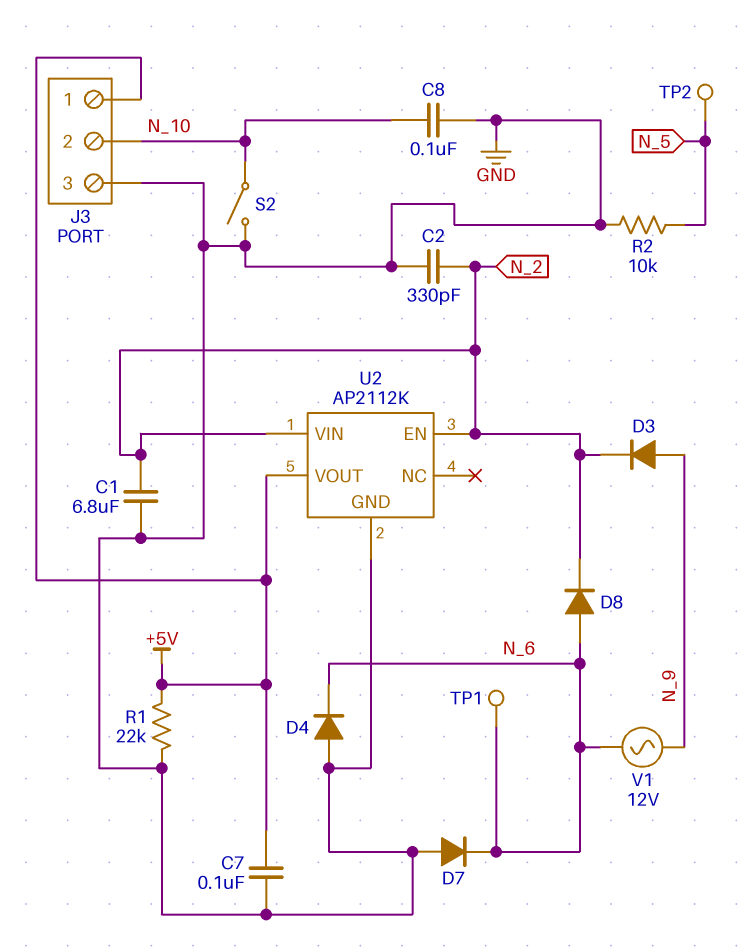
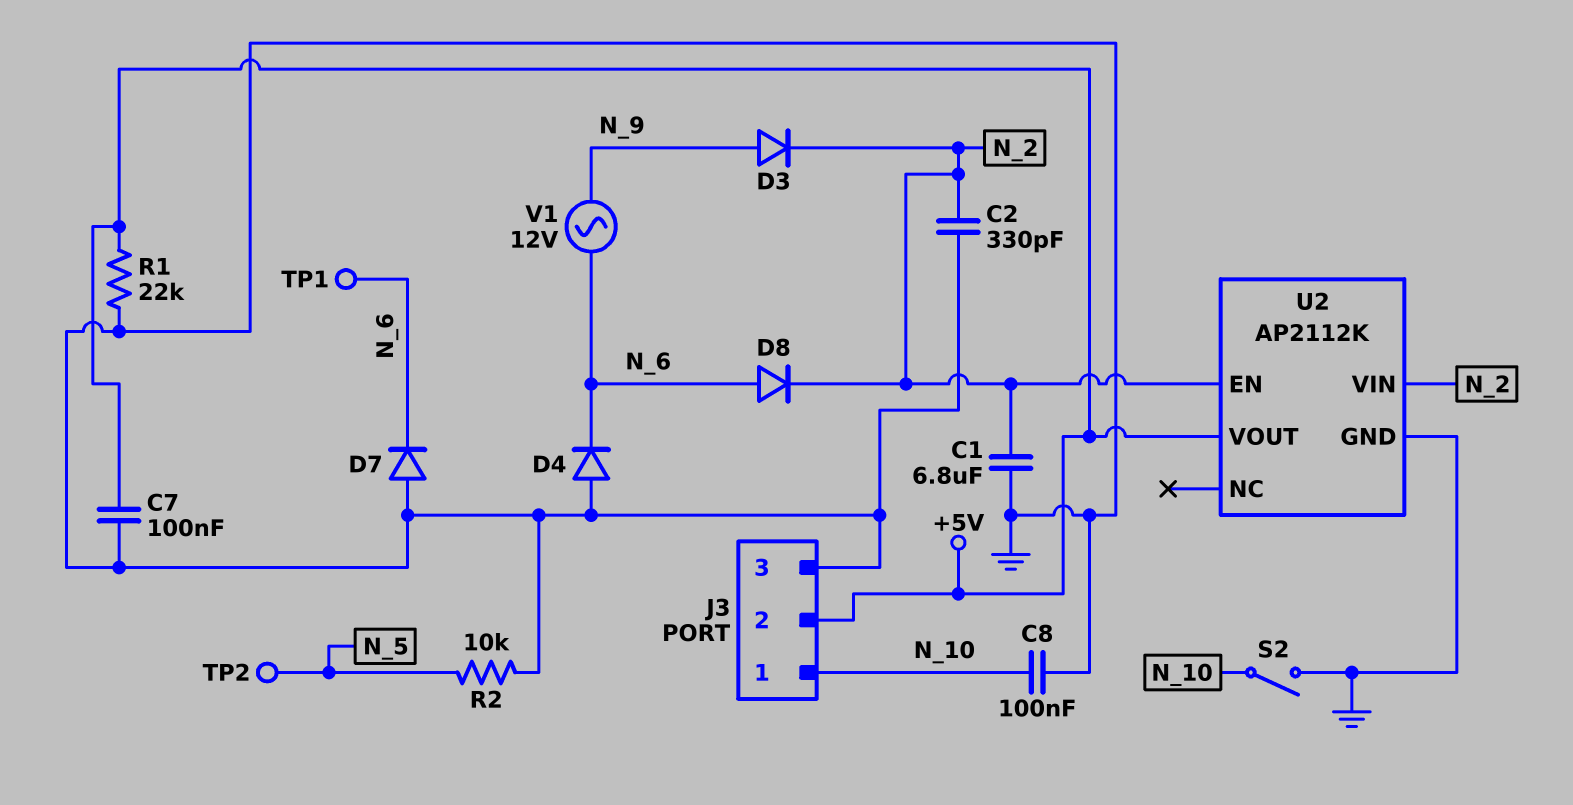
J3 pin 1: +5V -> N_10
J3 pin 2: N_10 -> +5V

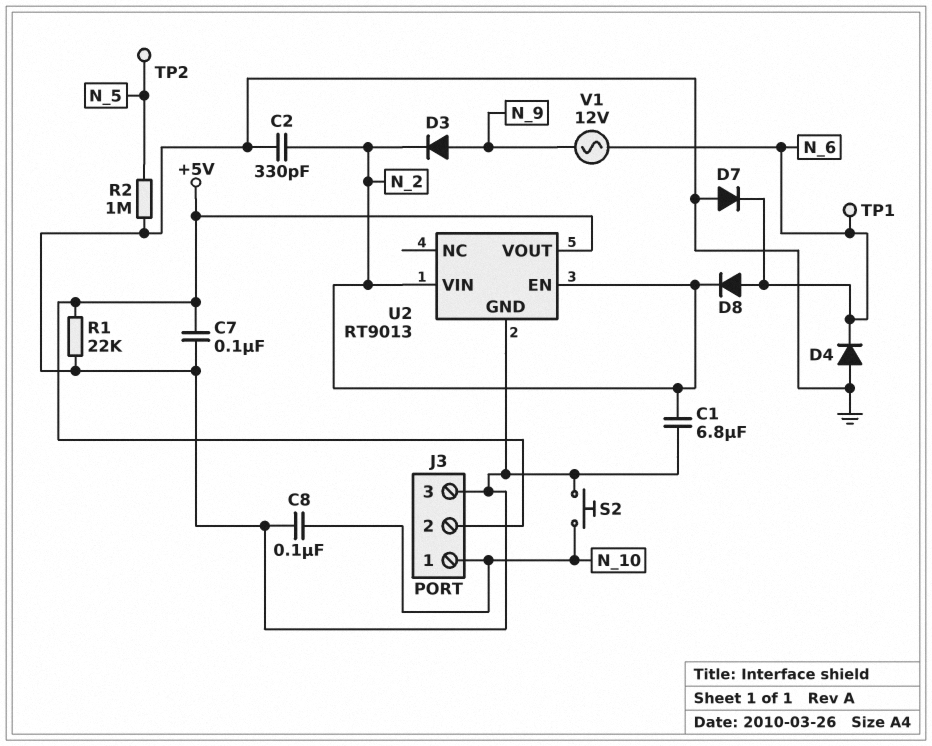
R2: 10k (GND, N_5) -> 1M (GND, N_5)
S2: switch (GND, N_10) -> button (GND, N_10)
U2: AP2112K -> RT9013

